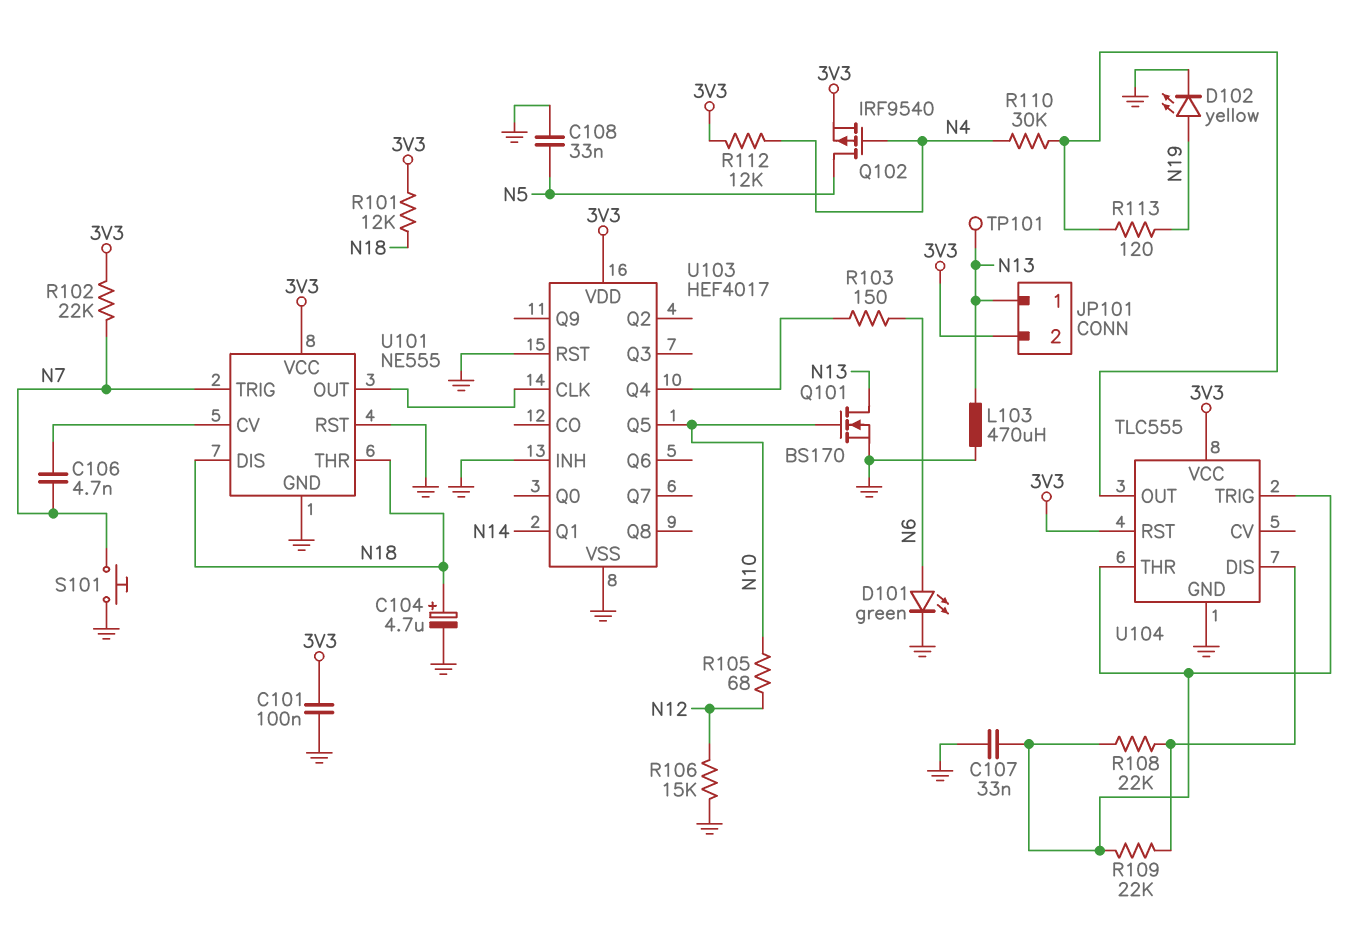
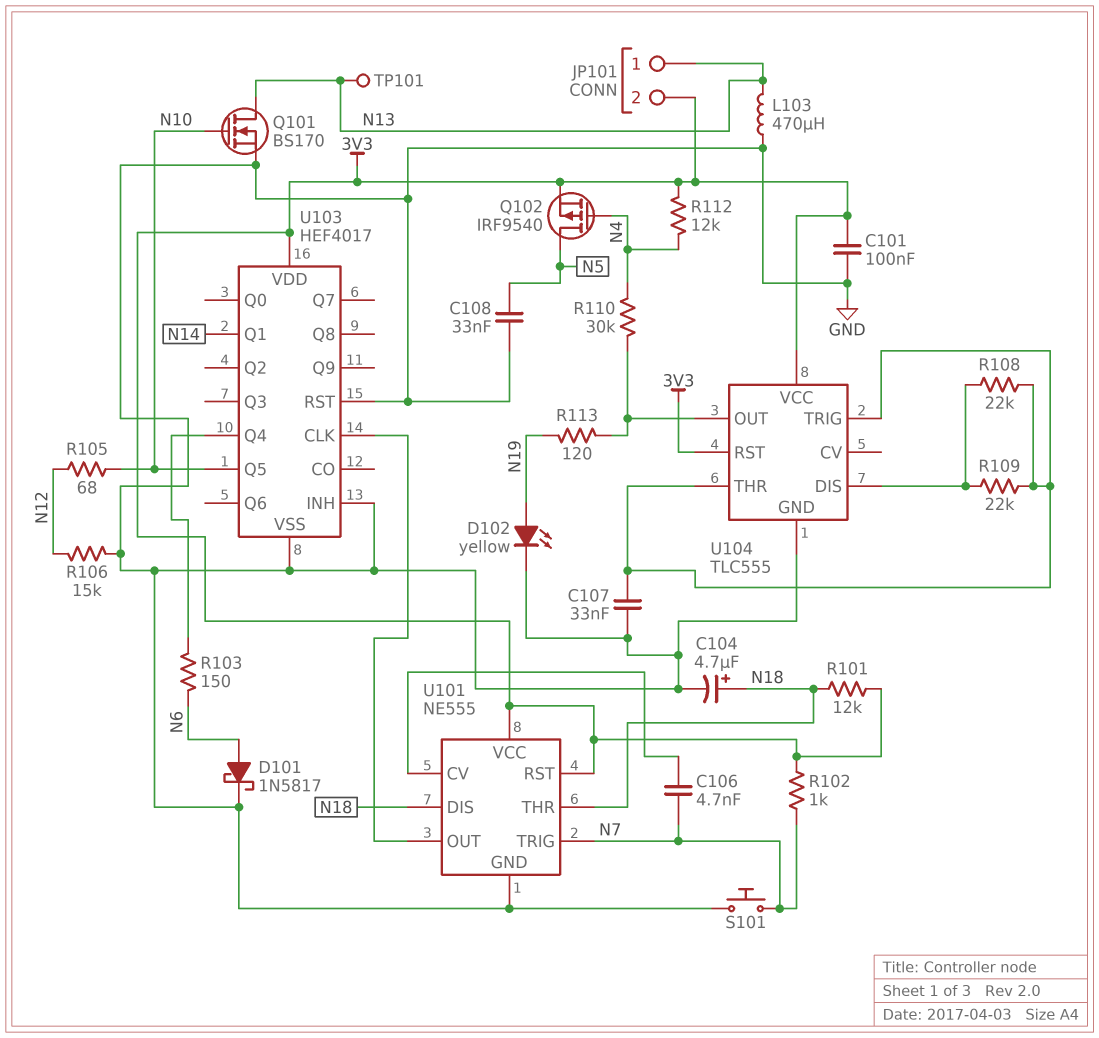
D101: LED green (A N6, K GND) -> schottky 1N5817 (A N6, K GND)
R102: 22k (3V3, N7) -> 1k (3V3, N7)
U101 pin RST: GND -> 3V3

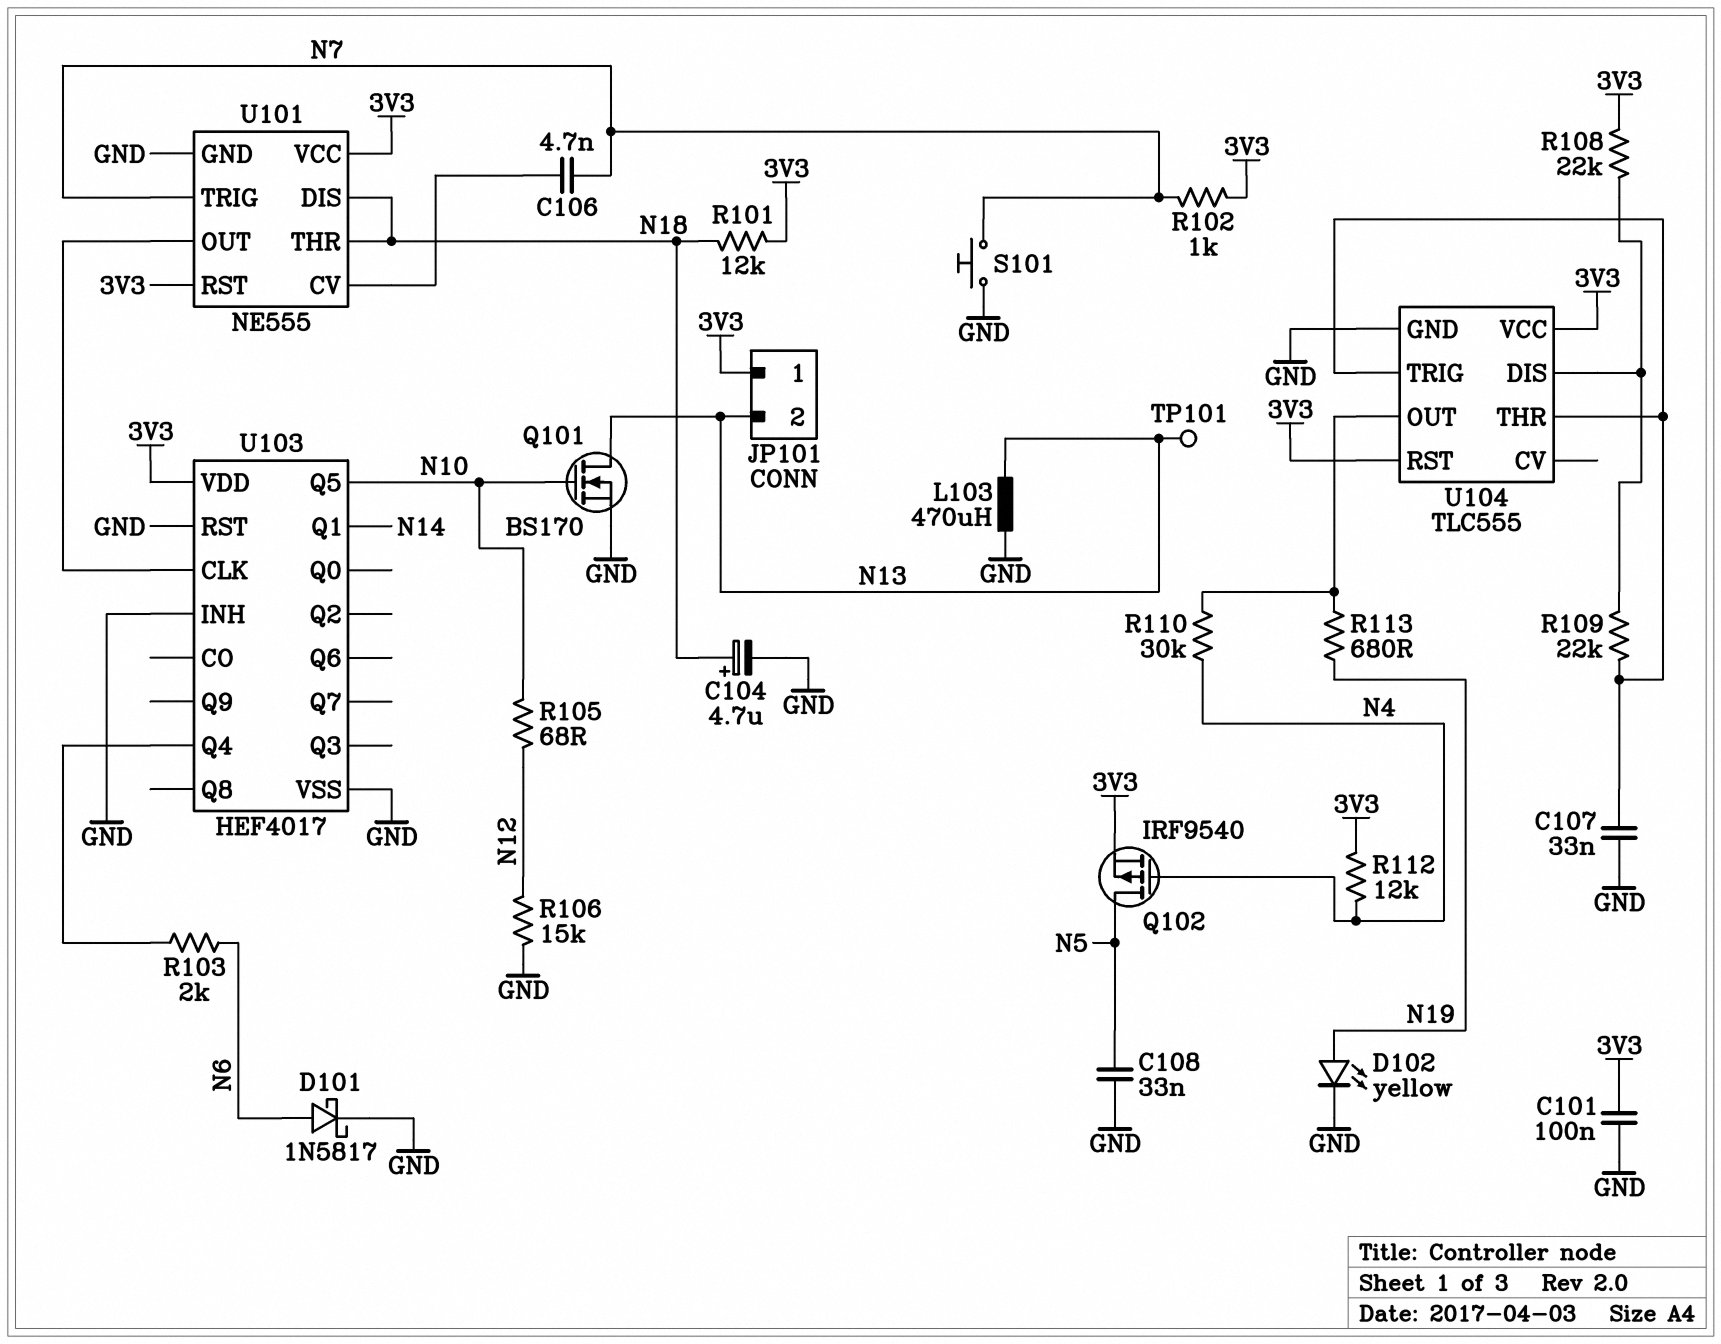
JP101 pin 1: N13 -> 3V3
JP101 pin 2: 3V3 -> N13
R103: 150 (N6, U103/Q4) -> 2k (N6, U103/Q4)
R108: 22k (U104/DIS, U104/THR) -> 22k (3V3, U104/DIS)
R113: 120 (N19, U104/OUT) -> 680 (N19, U104/OUT)

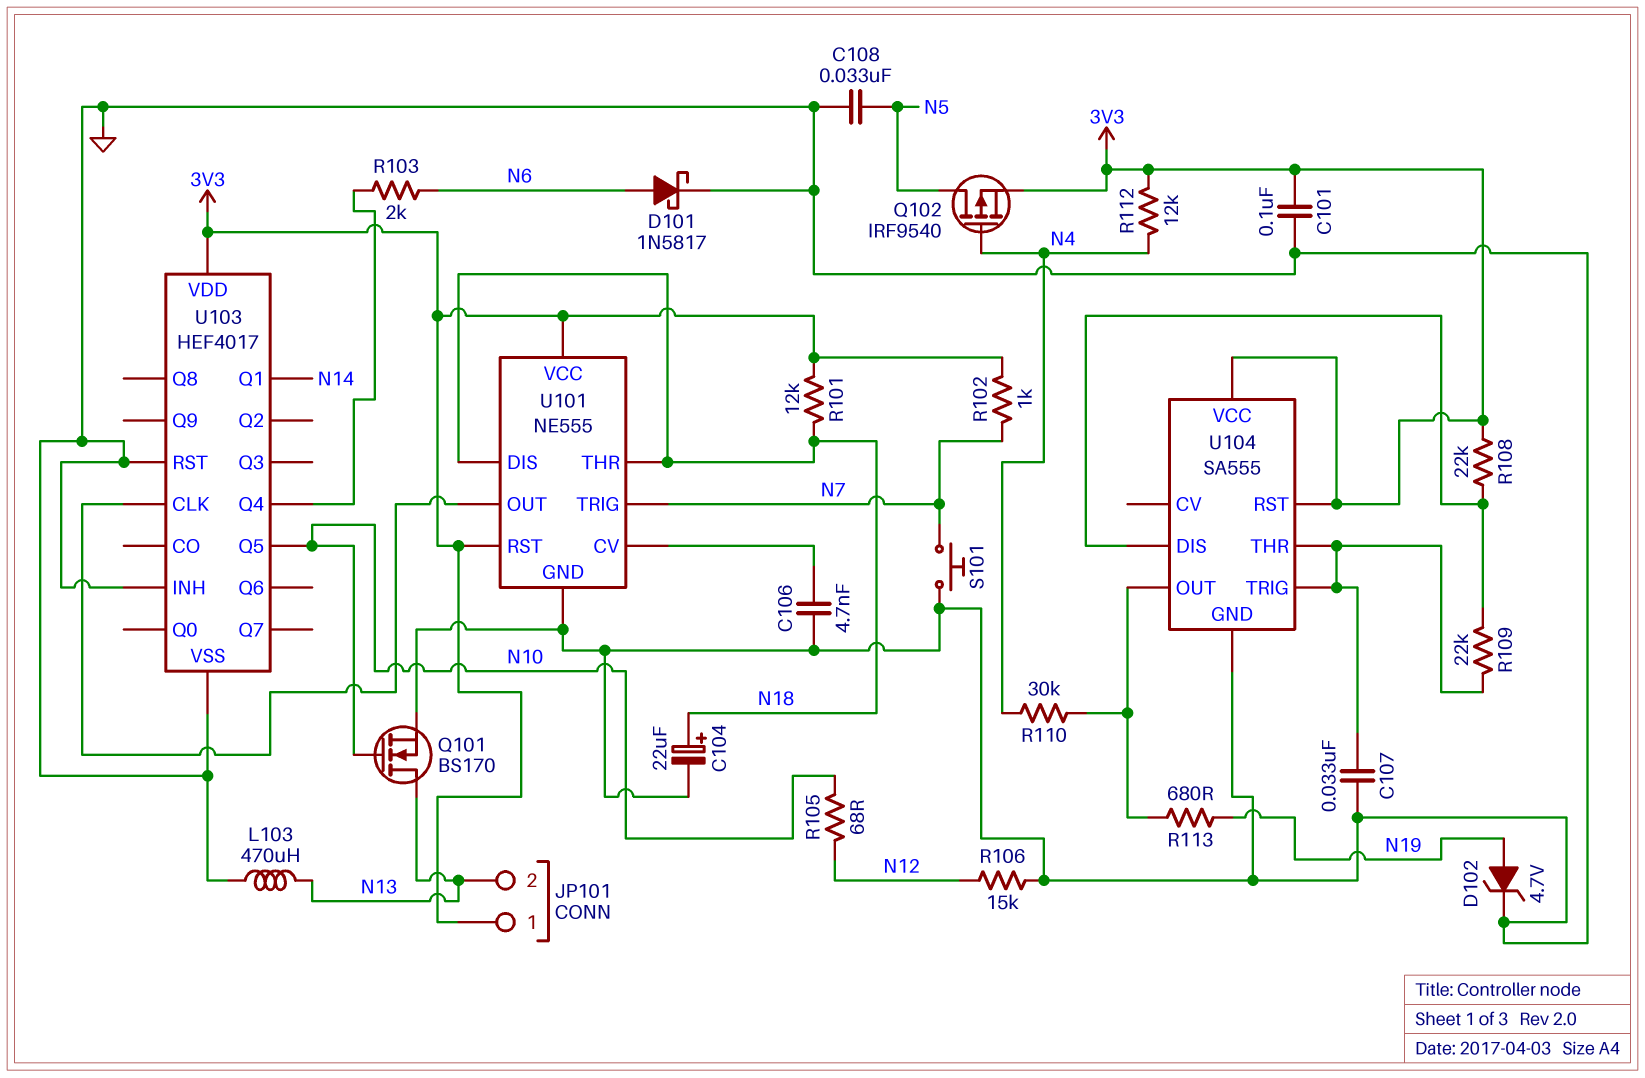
C104: 4.7uF (plus N18, minus GND) -> 22uF (plus N18, minus GND)
C106: 4.7nF (N7, U101/CV) -> 4.7nF (GND, U101/CV)
D102: LED yellow (A N19, K GND) -> zener 4.7V (A N19, K GND)
TP101: test point (N13) -> none
U104: TLC555 -> SA555

